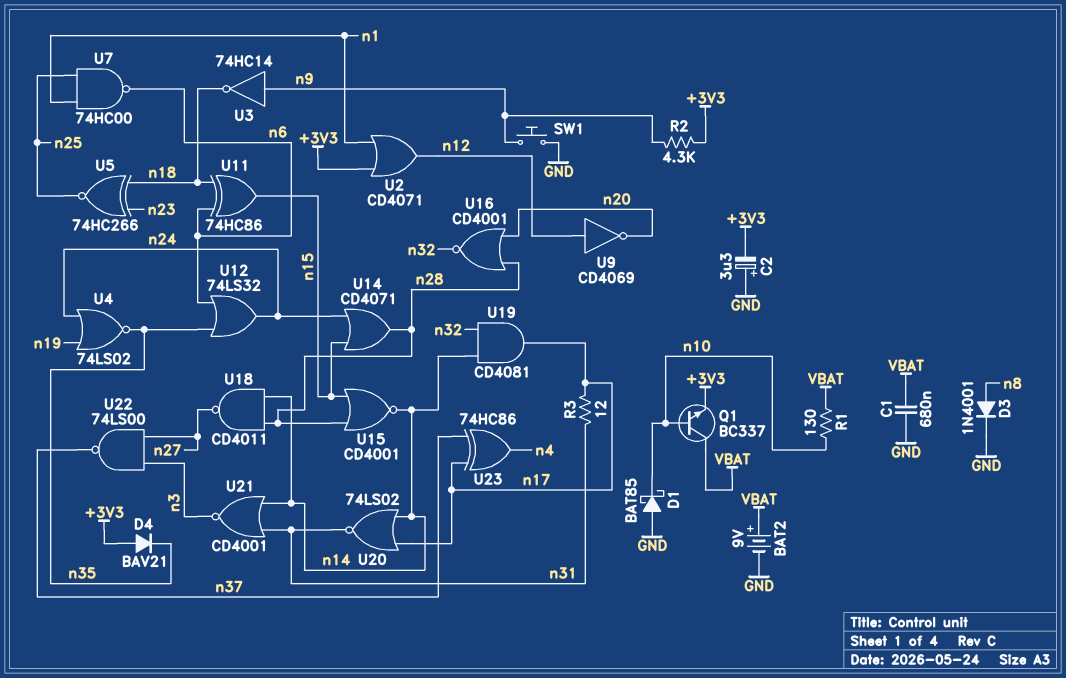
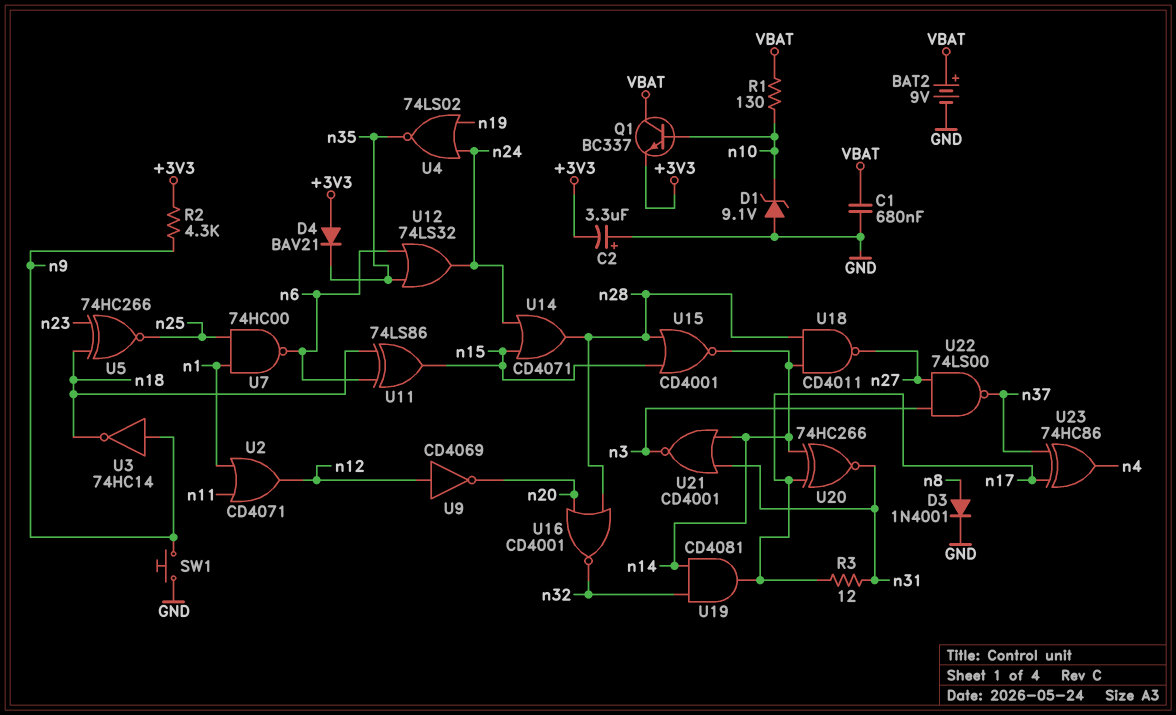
D1: schottky BAT85 (A GND, K n10) -> zener 9.1V (A GND, K n10)
U2: OR CD4071 (in +3V3, in n1, out n12) -> OR CD4071 (in n1, in n11, out n12)
U11: XOR 74HC86 (in n6, in n18, out n15) -> XOR 74LS86 (in n6, in n18, out n15)
U20: NOR 74LS02 (in n14, in n17, out n31) -> XNOR 74HC266 (in n14, in n17, out n31)

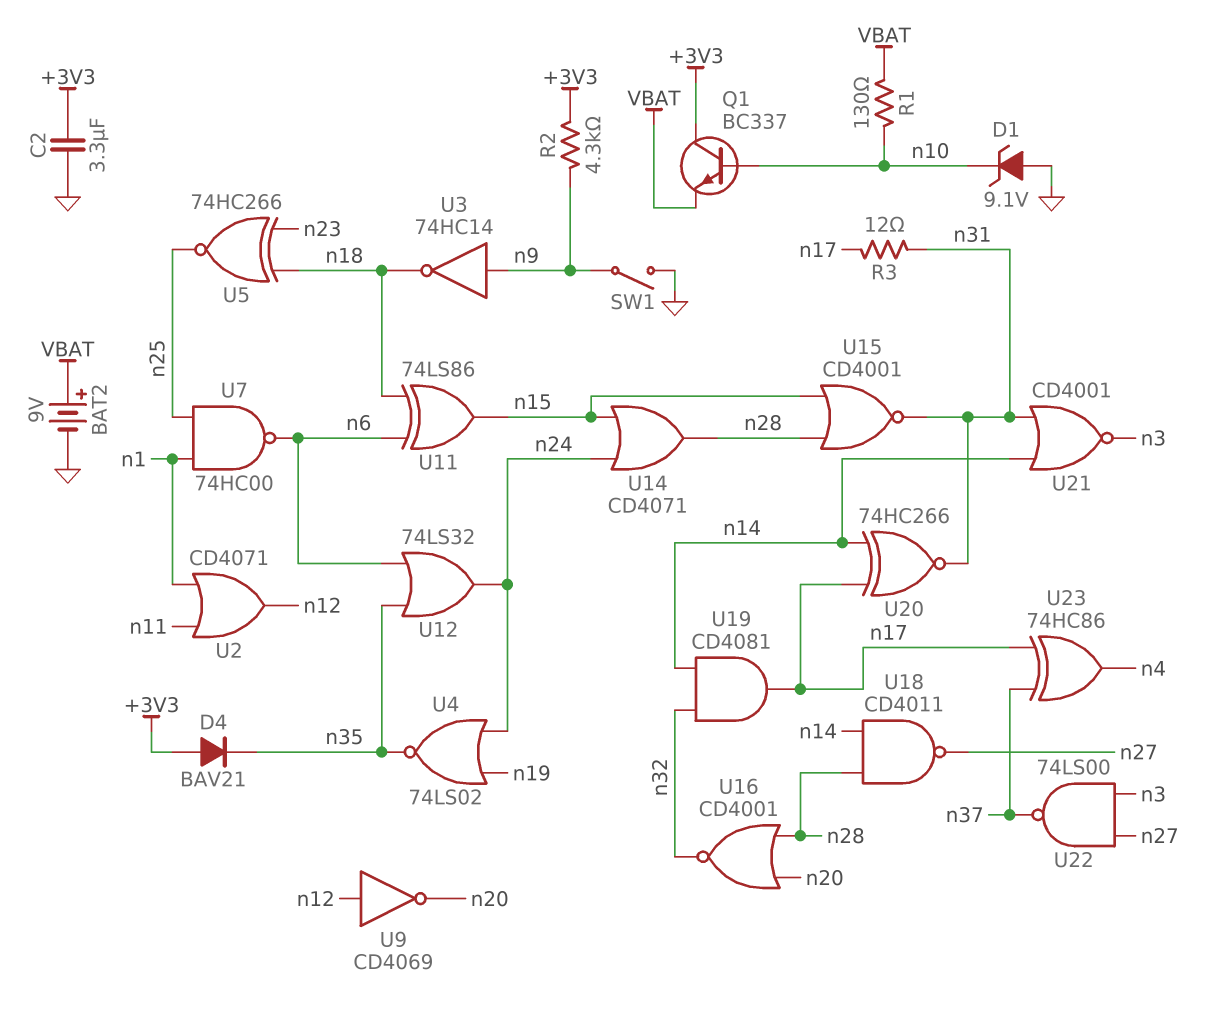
C1: 680nF (GND, VBAT) -> none
C2: 3.3uF (plus GND, minus +3V3) -> 3.3uF (+3V3, GND)
D3: diode 1N4001 (A n8, K GND) -> none
Q1: NPN BC337 (B n10, C VBAT, E +3V3) -> NPN BC337 (B n10, C +3V3, E VBAT)
SW1: button (GND, n9) -> switch (GND, n9)
U15: NOR CD4001 (in n15, in n28, out n14) -> NOR CD4001 (in n15, in n28, out n31)

